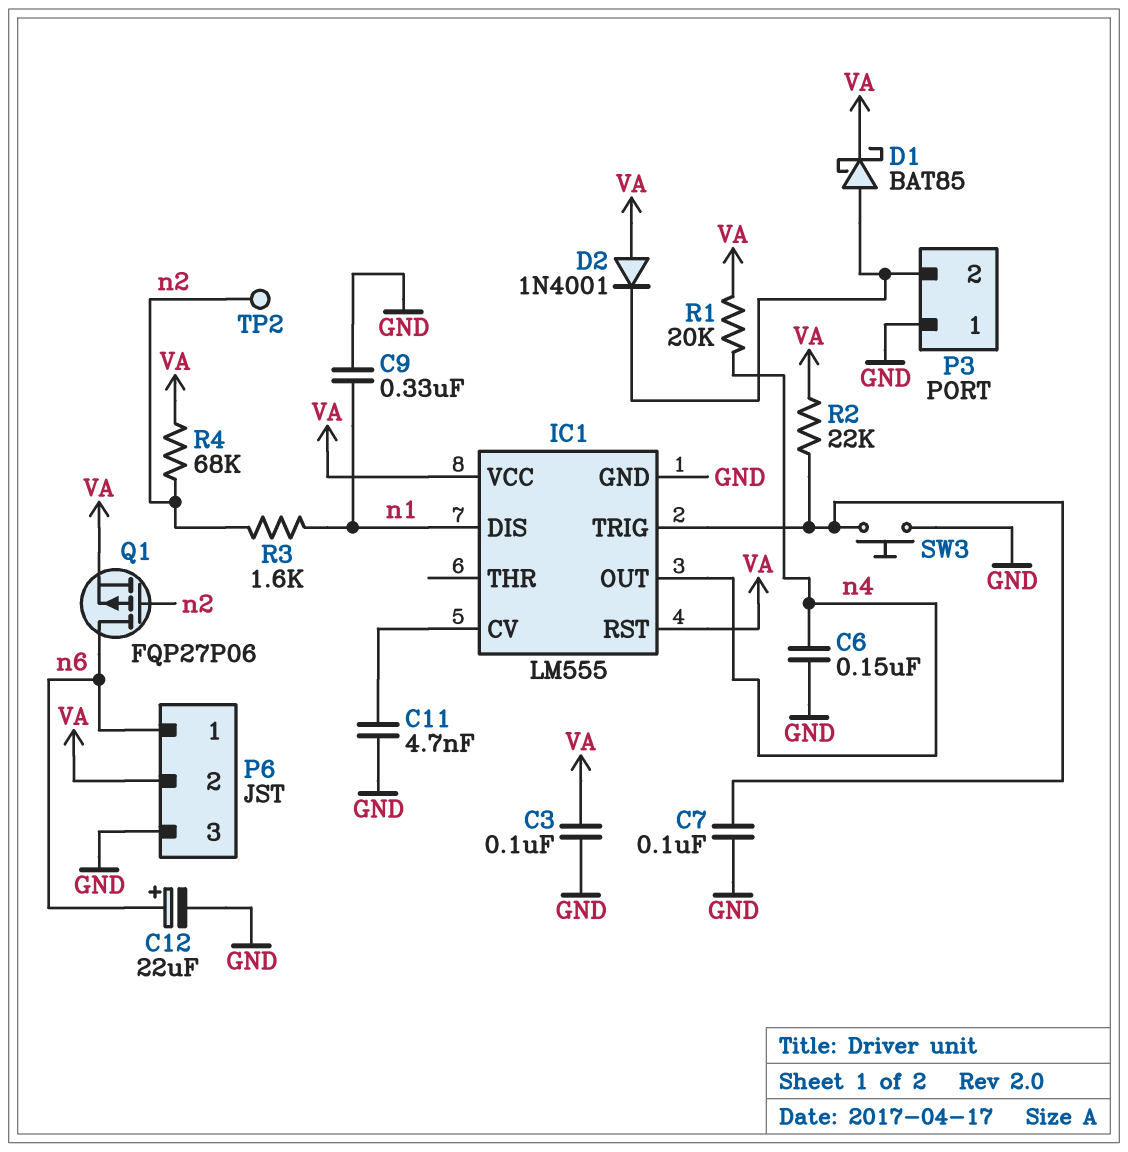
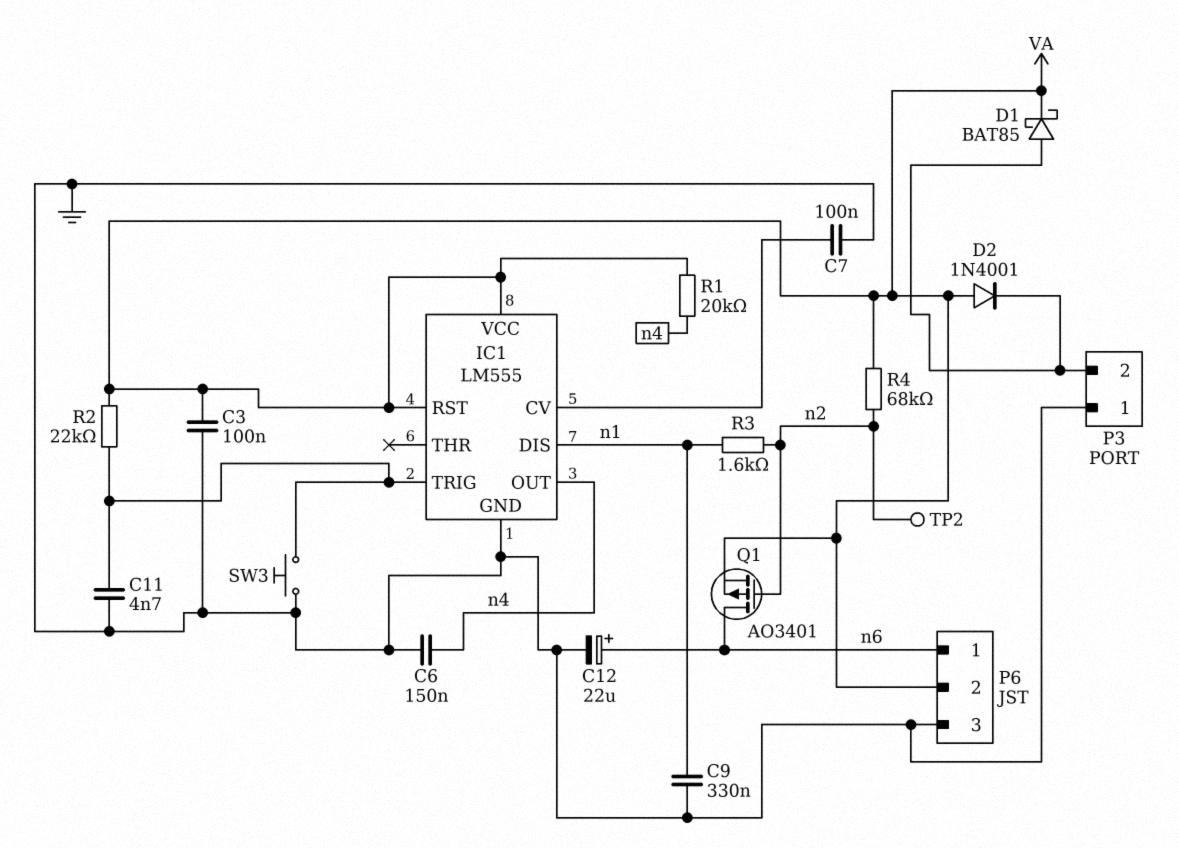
C7: 100nF (GND, IC1/TRIG) -> 100nF (GND, IC1/CV)
C11: 4.7nF (GND, IC1/CV) -> 4.7nF (GND, IC1/TRIG)
Q1: PMOS FQP27P06 (G n2, D n6, S VA) -> PMOS AO3401 (G n2, D n6, S VA)

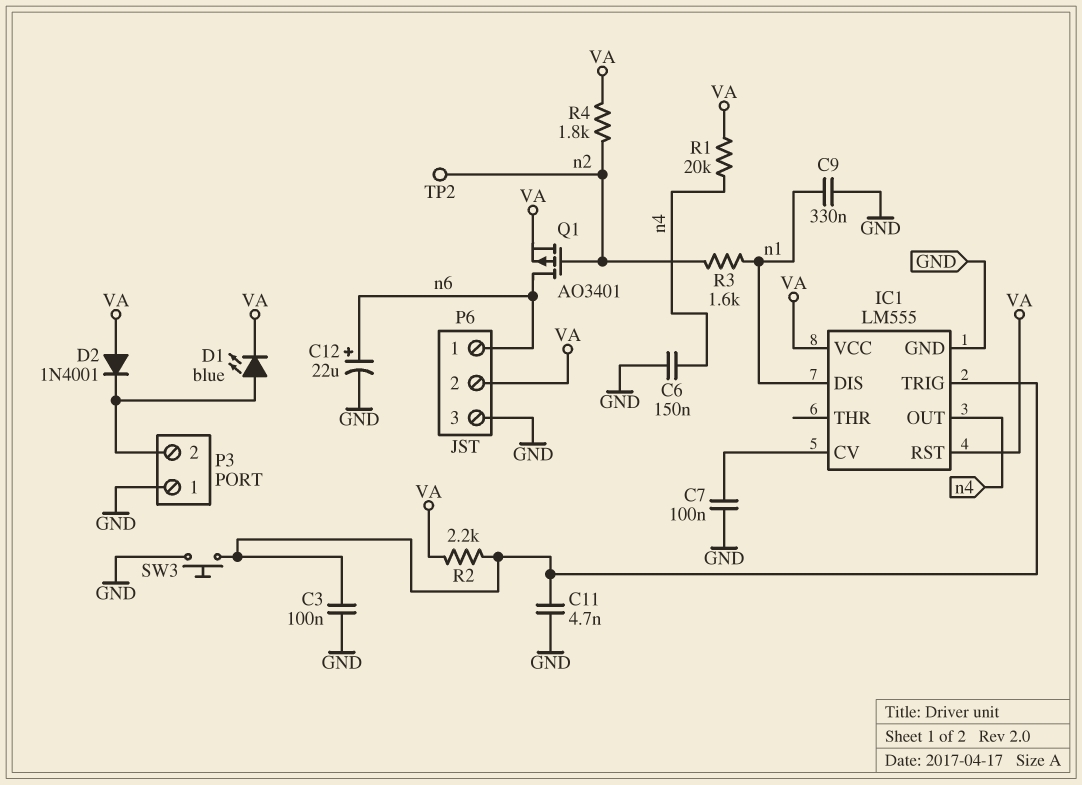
C3: 100nF (GND, VA) -> 100nF (GND, IC1/TRIG)
D1: schottky BAT85 (A P3/2, K VA) -> LED blue (A P3/2, K VA)
R2: 22k (IC1/TRIG, VA) -> 2.2k (IC1/TRIG, VA)
R4: 68k (VA, n2) -> 1.8k (VA, n2)

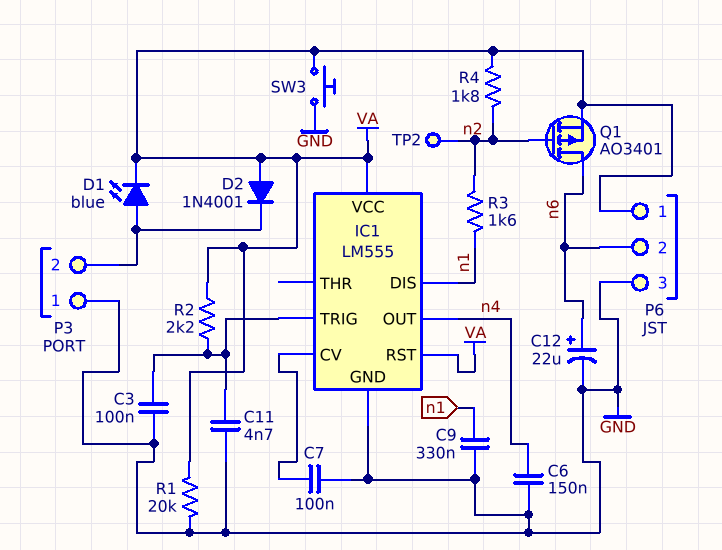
P6 pin 1: n6 -> VA
P6 pin 2: VA -> n6
R1: 20k (VA, n4) -> 20k (GND, VA)
SW3: button (GND, IC1/TRIG) -> button (GND, VA)

